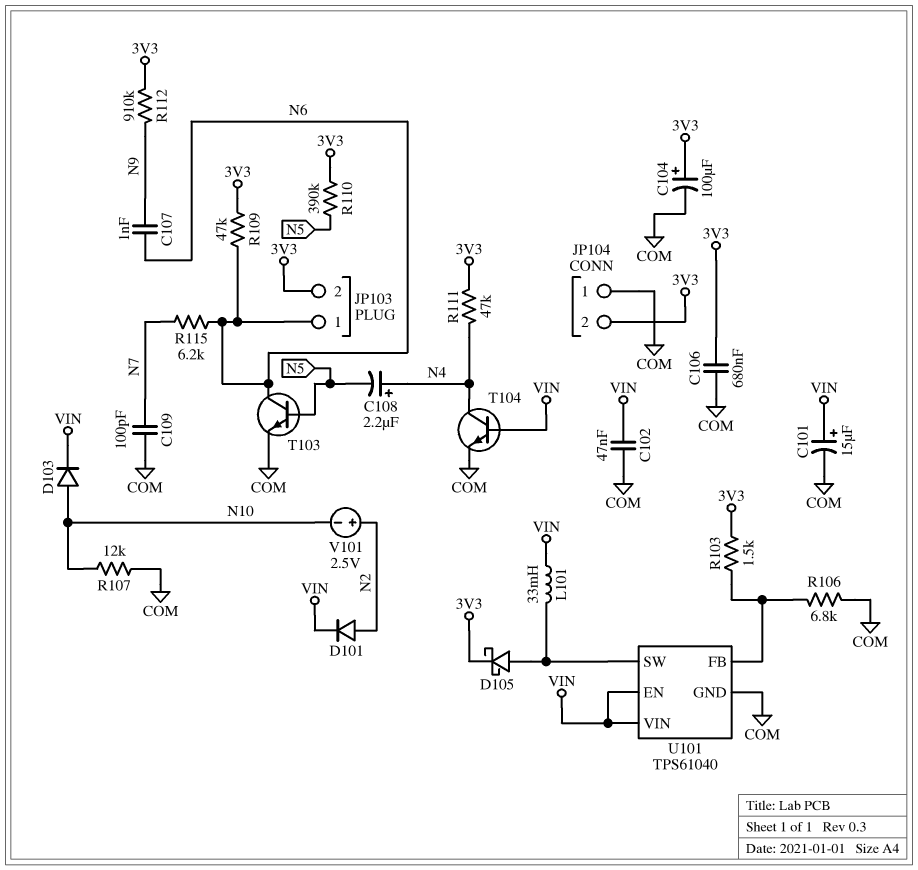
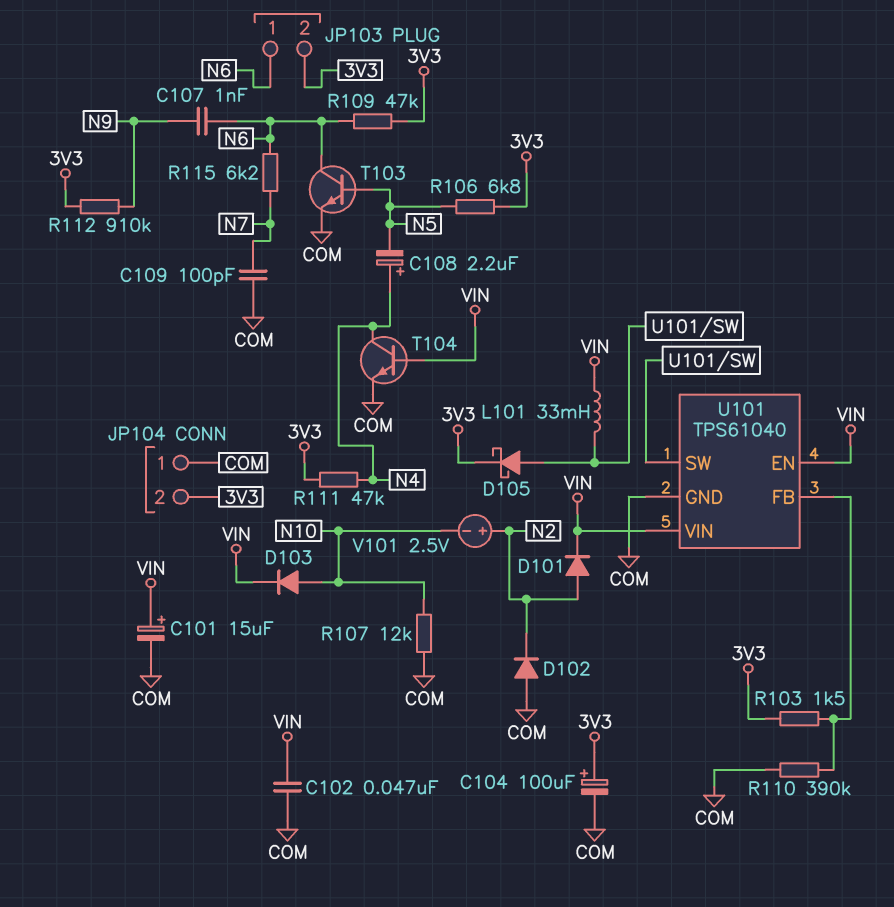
C106: 680nF (3V3, COM) -> none
D102: none -> diode (A COM, K N2)
R106: 6.8k (COM, U101/FB) -> 6.8k (3V3, N5)
R110: 390k (3V3, N5) -> 390k (COM, U101/FB)

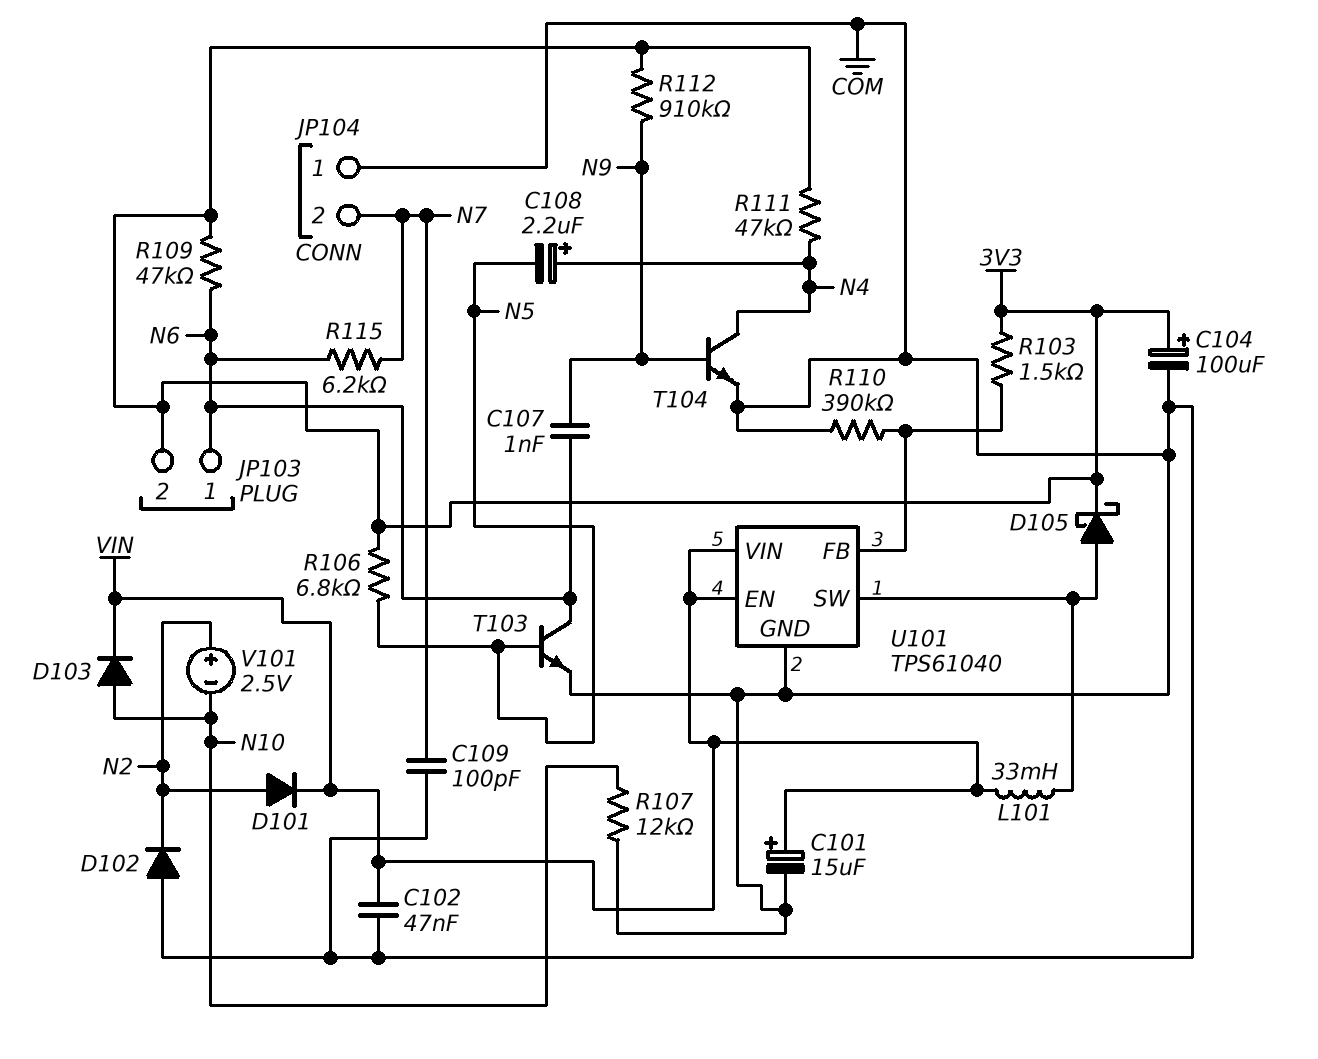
JP104 pin 2: 3V3 -> N7
T104: NPN (B VIN, C N4, E COM) -> NPN (B N9, C N4, E COM)

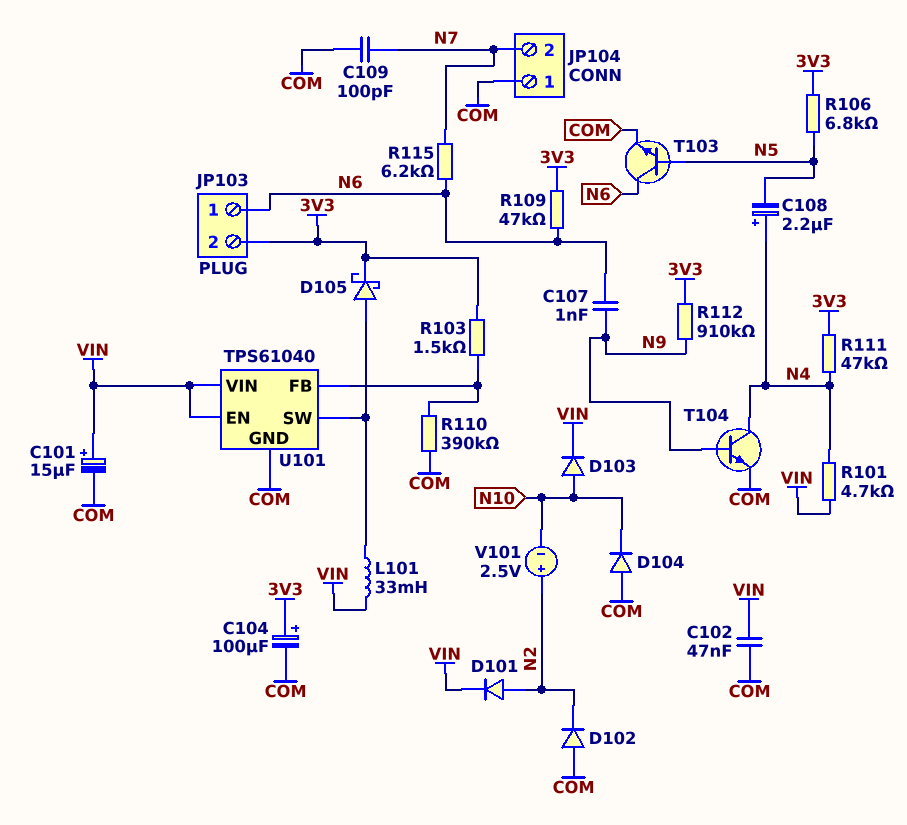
D104: none -> diode (A COM, K N10)
R101: none -> 4.7k (N4, VIN)
R107: 12k (COM, N10) -> none

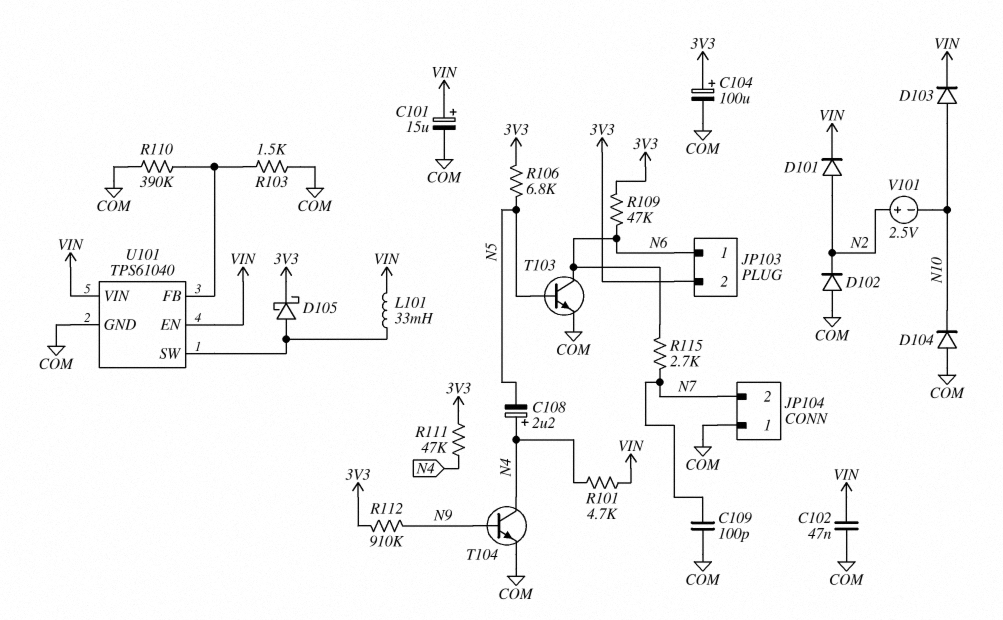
C107: 1nF (N6, N9) -> none
R103: 1.5k (3V3, U101/FB) -> 1.5k (COM, U101/FB)
R115: 6.2k (N6, N7) -> 2.7k (N6, N7)

